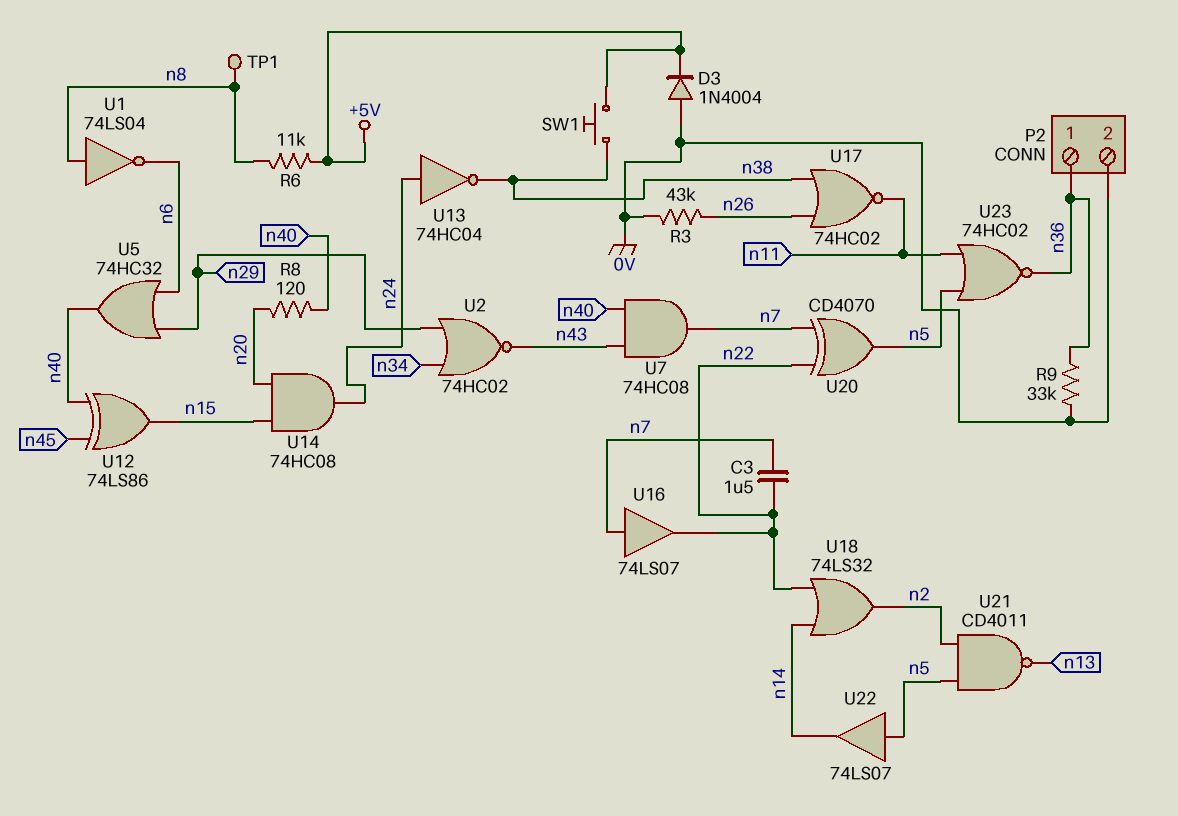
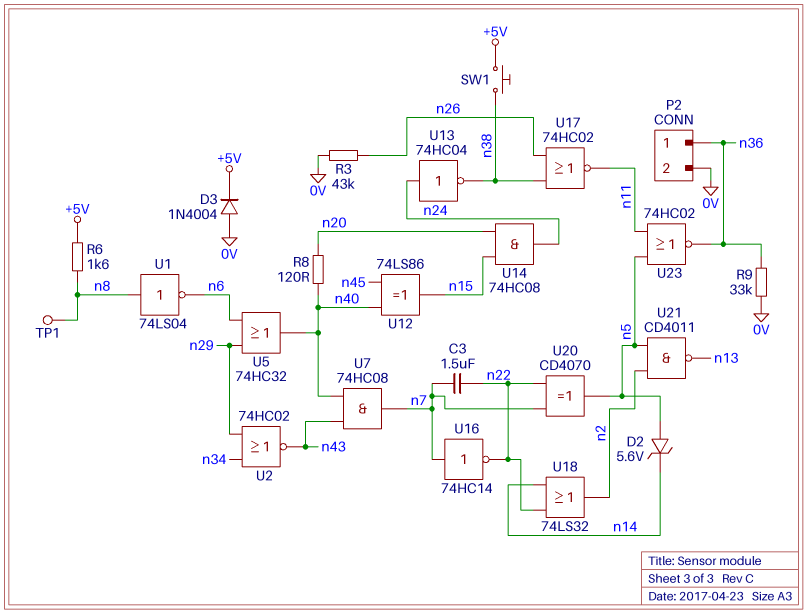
D2: none -> zener 5.6V (A n5, K n14)
R6: 11k (+5V, n8) -> 1.6k (+5V, n8)
U16: buffer 74LS07 (in n7, out n22) -> NOT 74HC14 (in n7, out n22)
U22: buffer 74LS07 (in n5, out n14) -> none

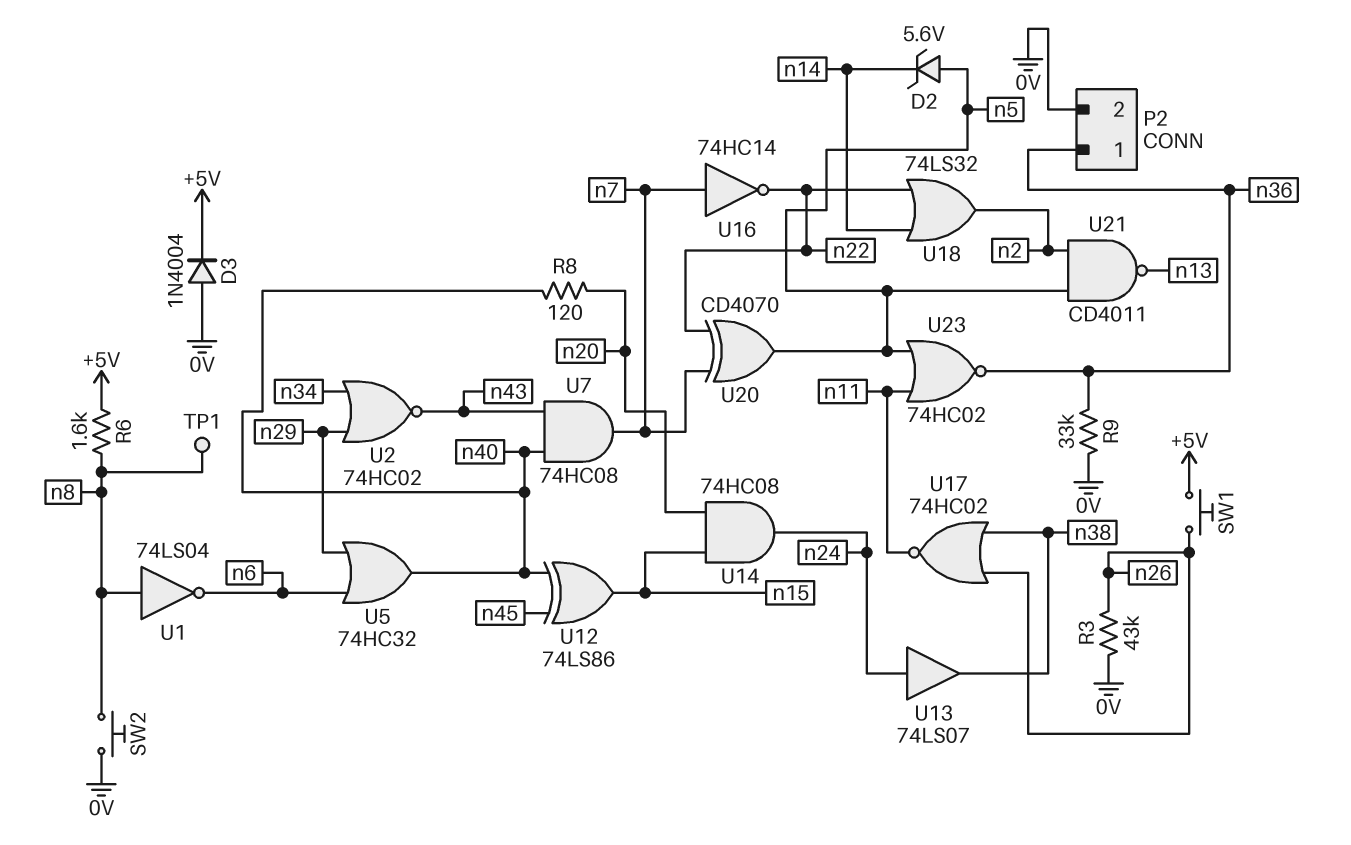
C3: 1.5uF (n7, n22) -> none
SW1: button (+5V, n38) -> button (+5V, n26)
SW2: none -> button (0V, n8)
U13: NOT 74HC04 (in n24, out n38) -> buffer 74LS07 (in n24, out n38)

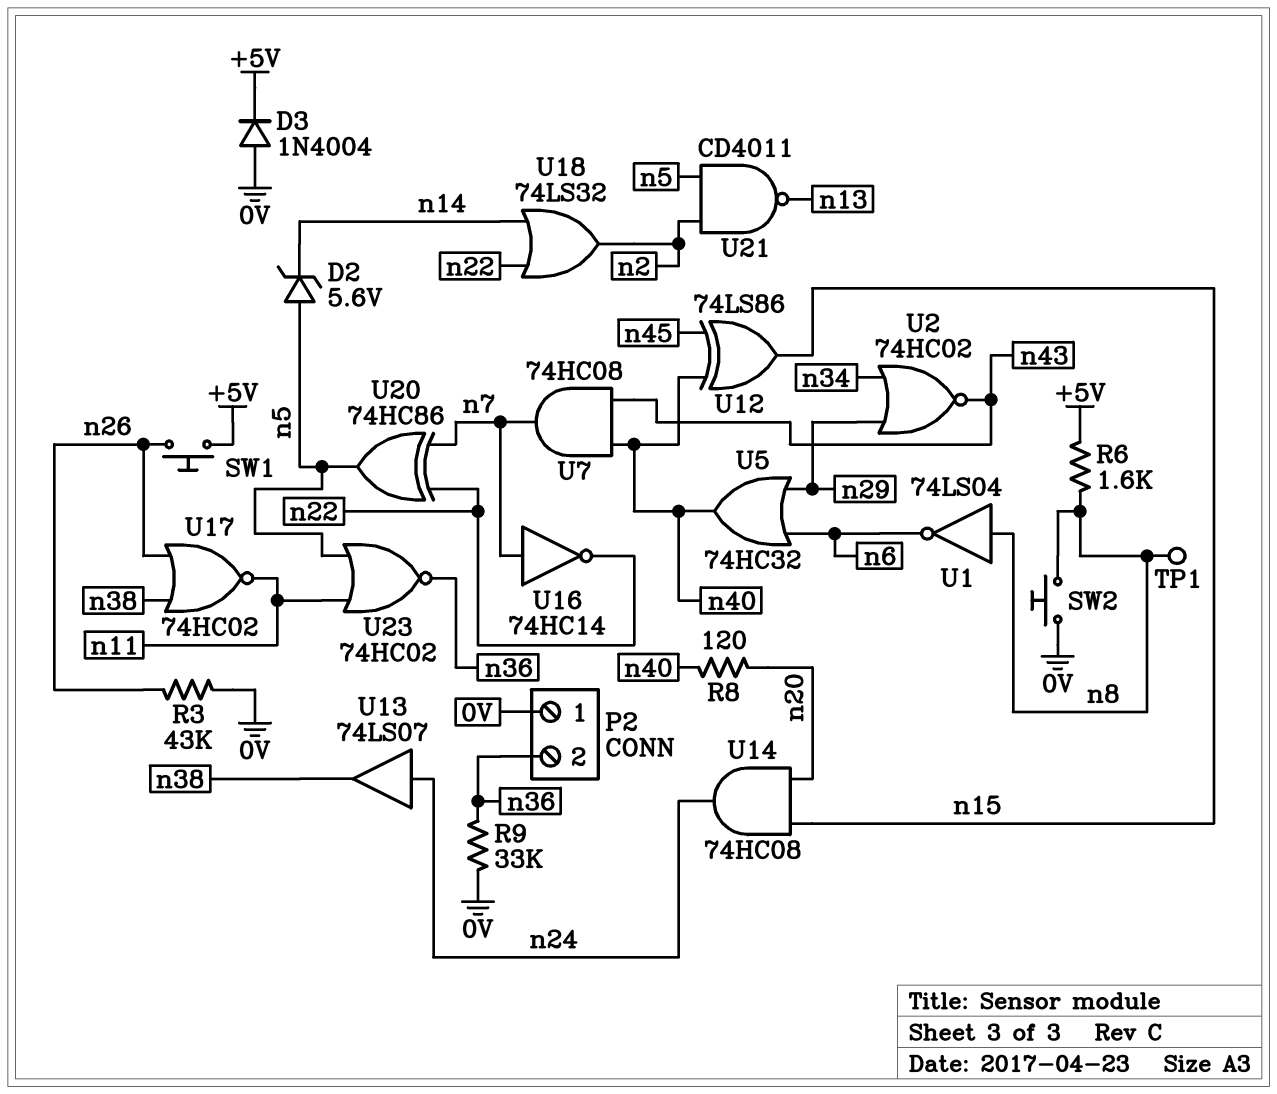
P2 pin 1: n36 -> 0V
P2 pin 2: 0V -> n36
U20: XOR CD4070 (in n7, in n22, out n5) -> XOR 74HC86 (in n7, in n22, out n5)

